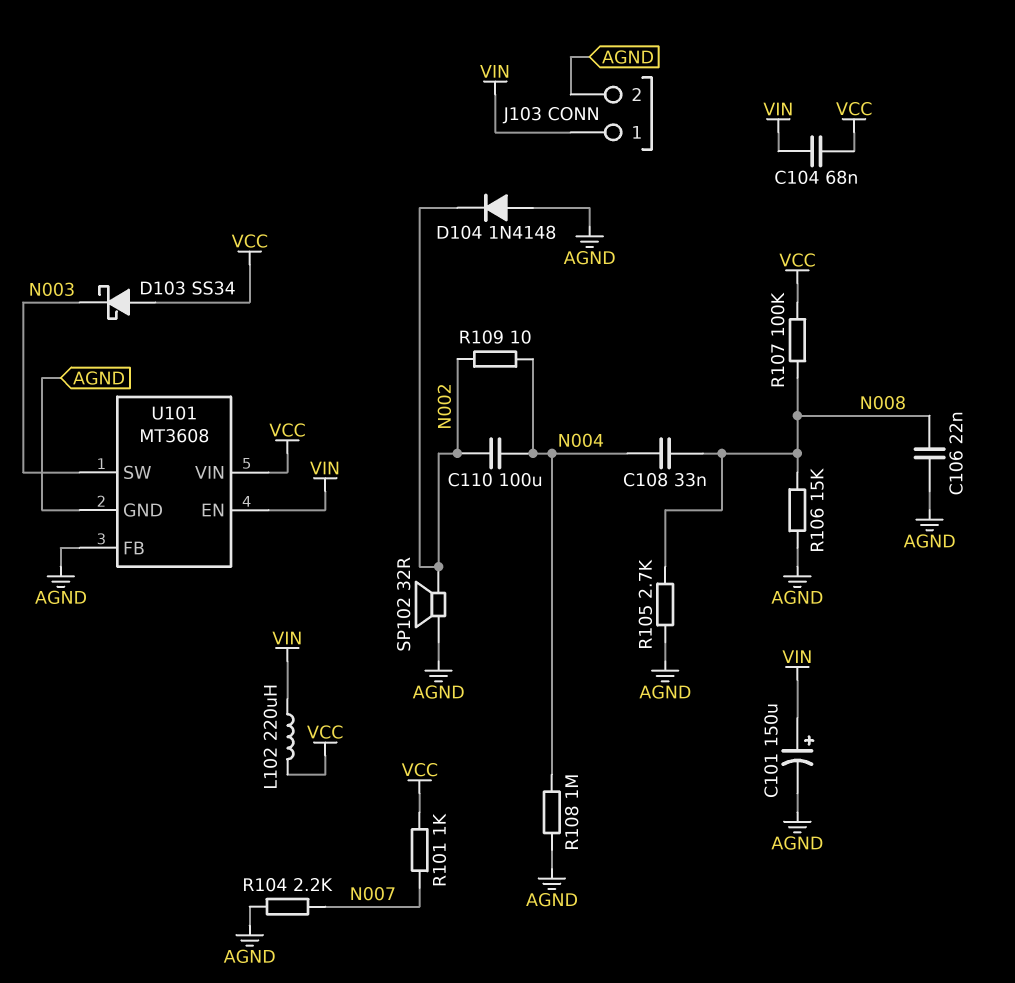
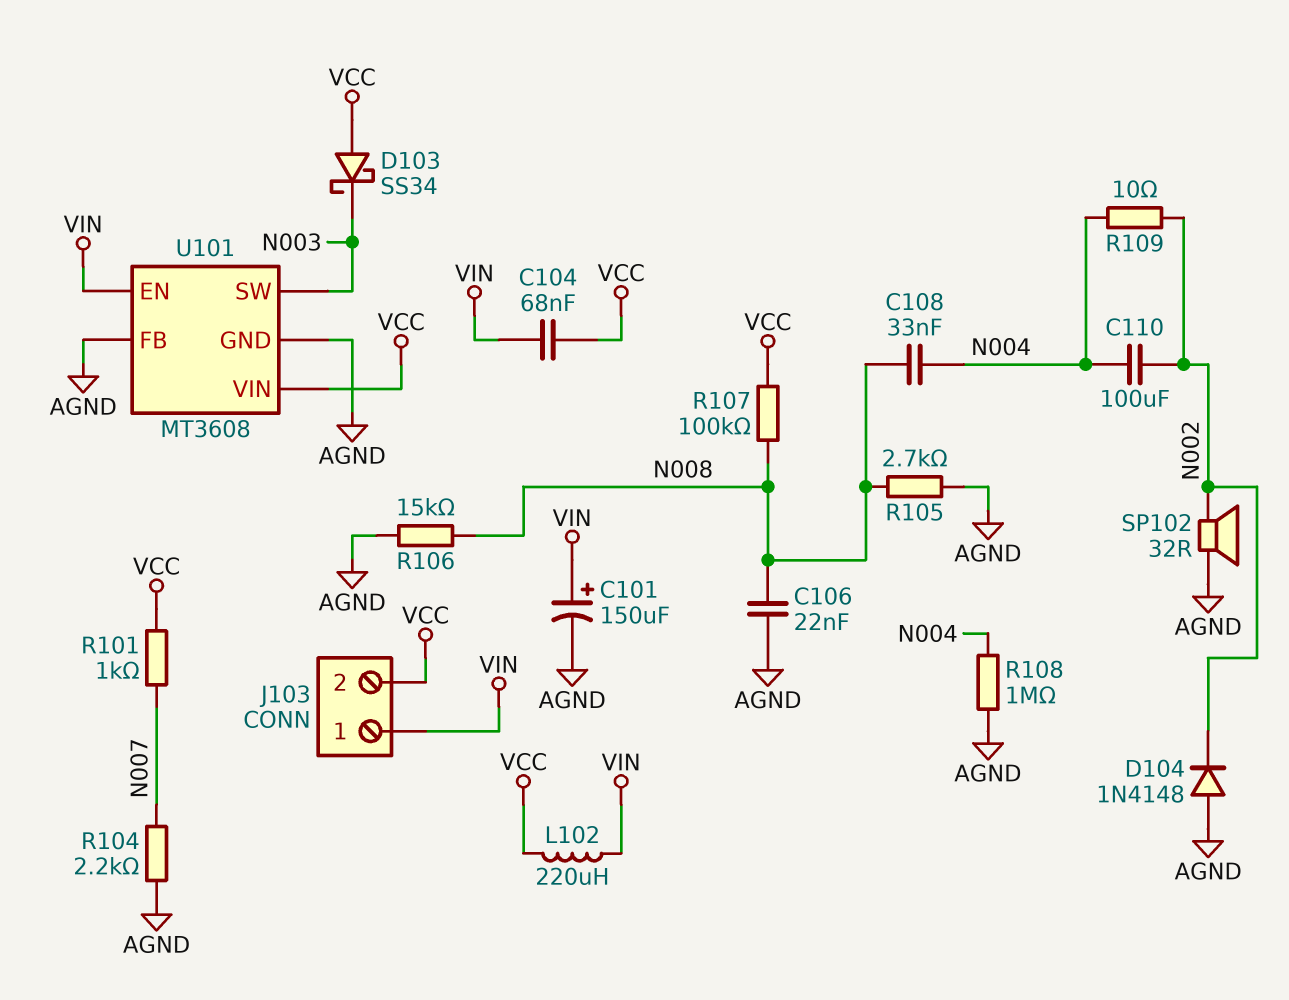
J103 pin 2: AGND -> VCC

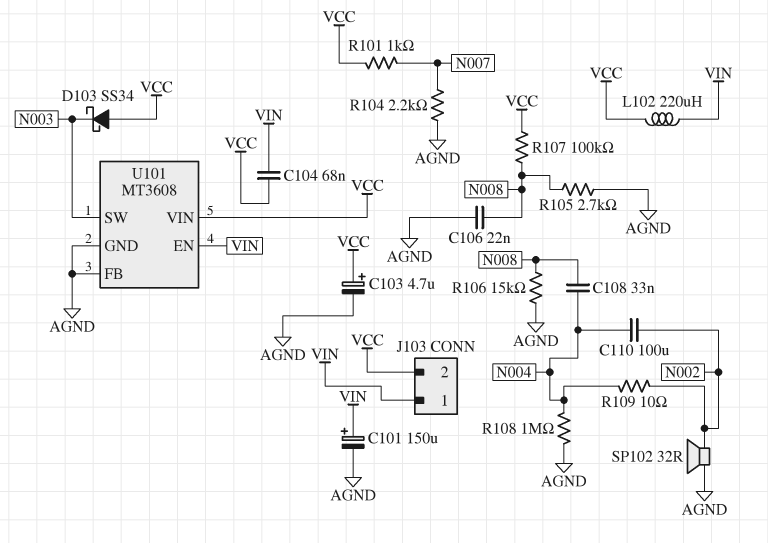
C103: none -> 4.7uF (plus VCC, minus AGND)
D104: diode 1N4148 (A AGND, K N002) -> none

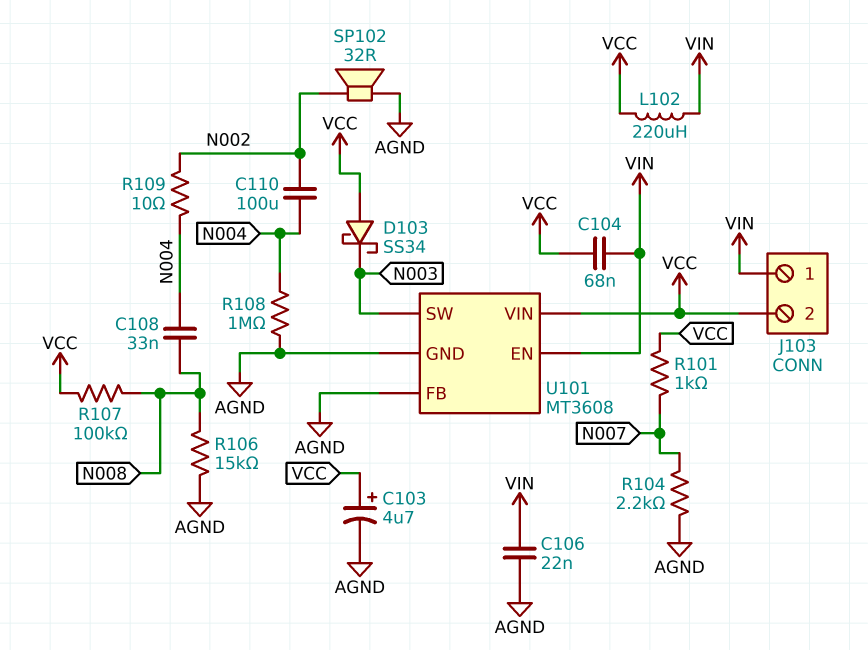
C101: 150uF (plus VIN, minus AGND) -> none
C106: 22nF (AGND, N008) -> 22nF (AGND, VIN)
R105: 2.7k (AGND, N008) -> none

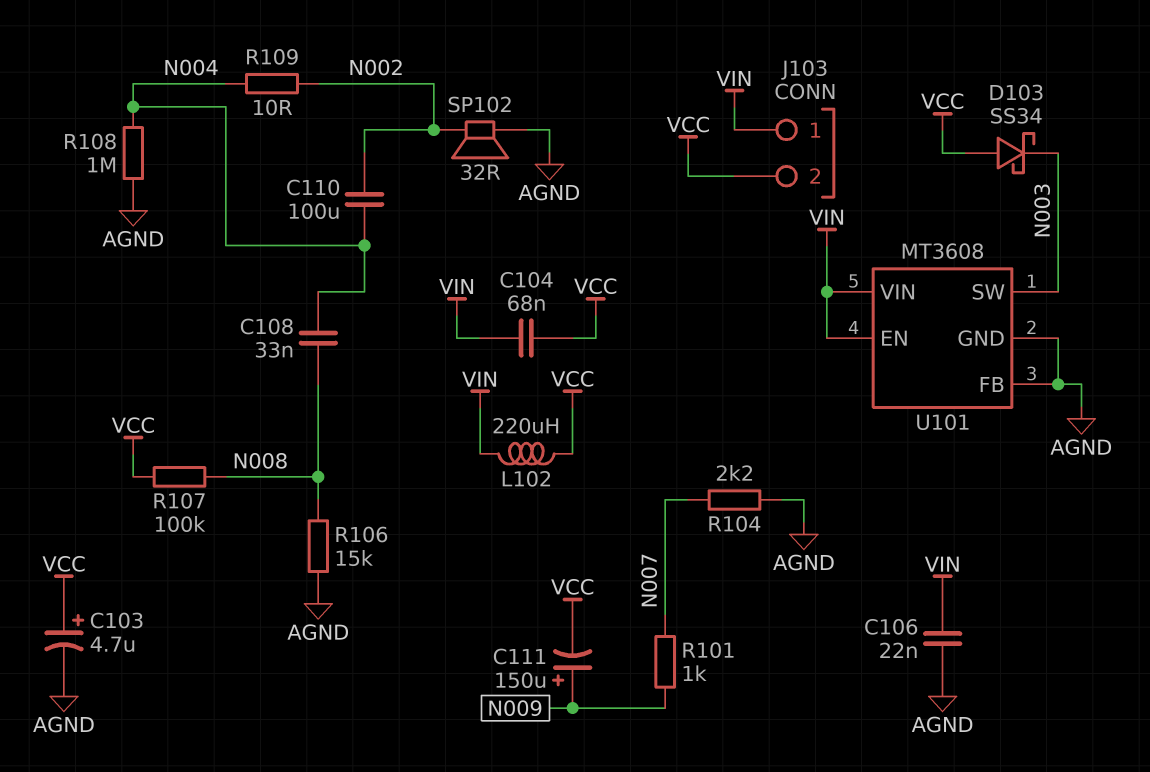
C111: none -> 150uF (plus N009, minus VCC)
R101: 1k (N007, VCC) -> 1k (N007, N009)
U101 pin VIN: VCC -> VIN

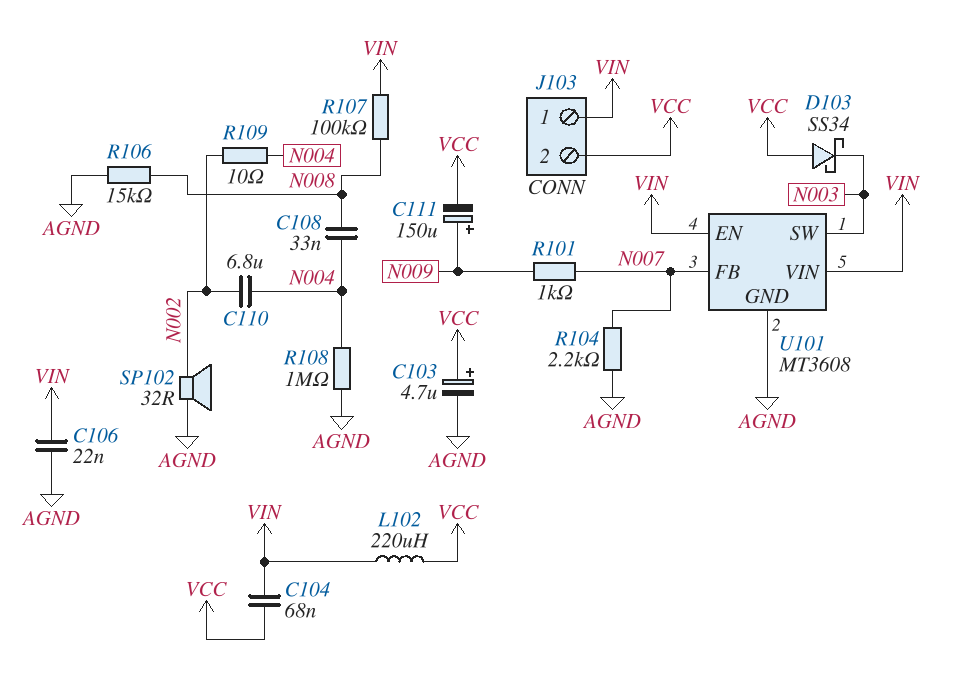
C110: 100uF (N002, N004) -> 6.8uF (N002, N004)
R107: 100k (N008, VCC) -> 100k (N008, VIN)
U101 pin FB: AGND -> N007

